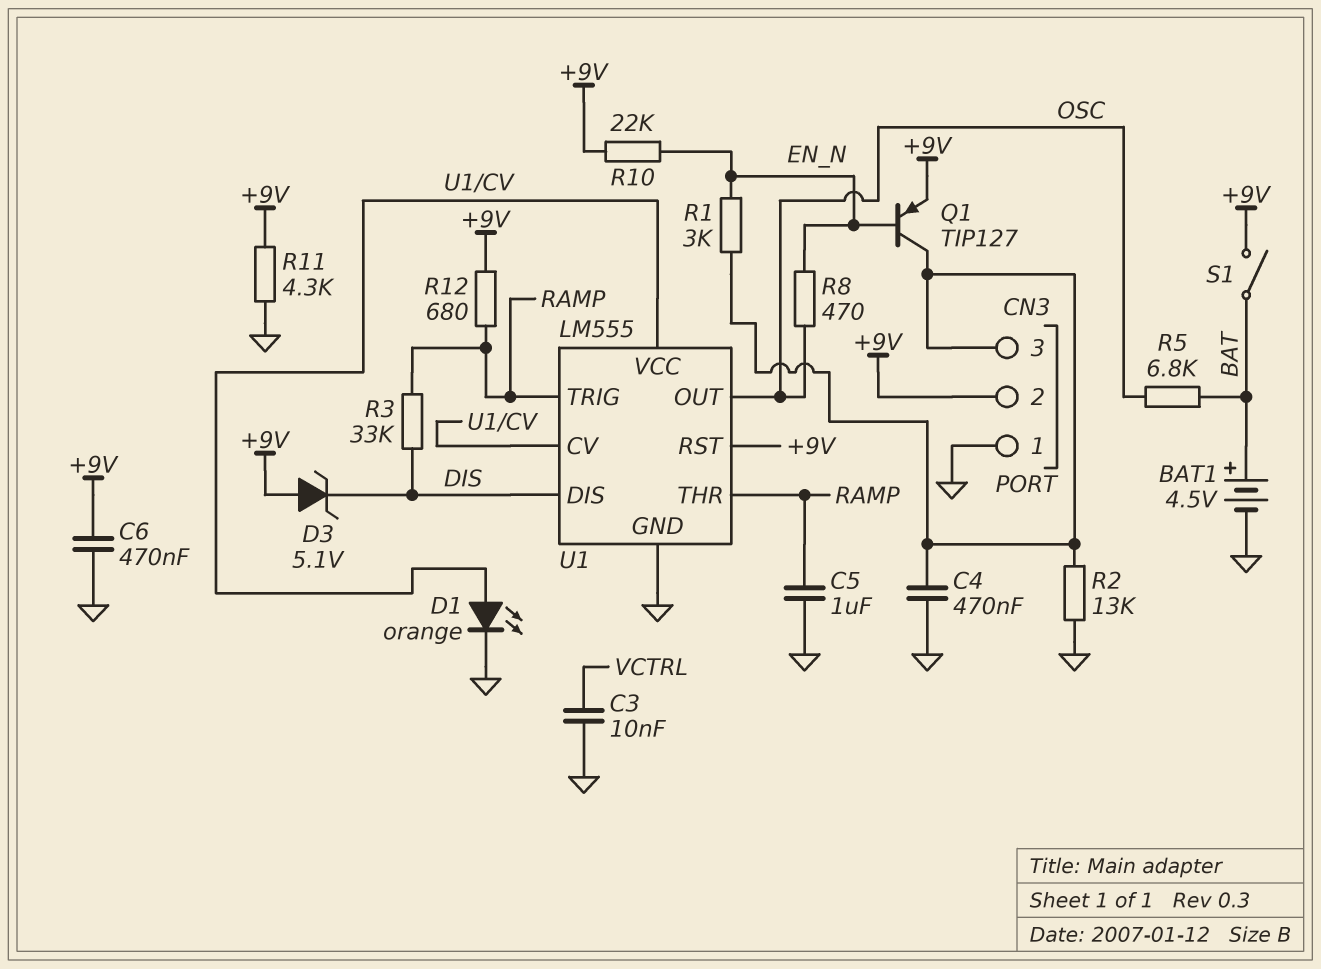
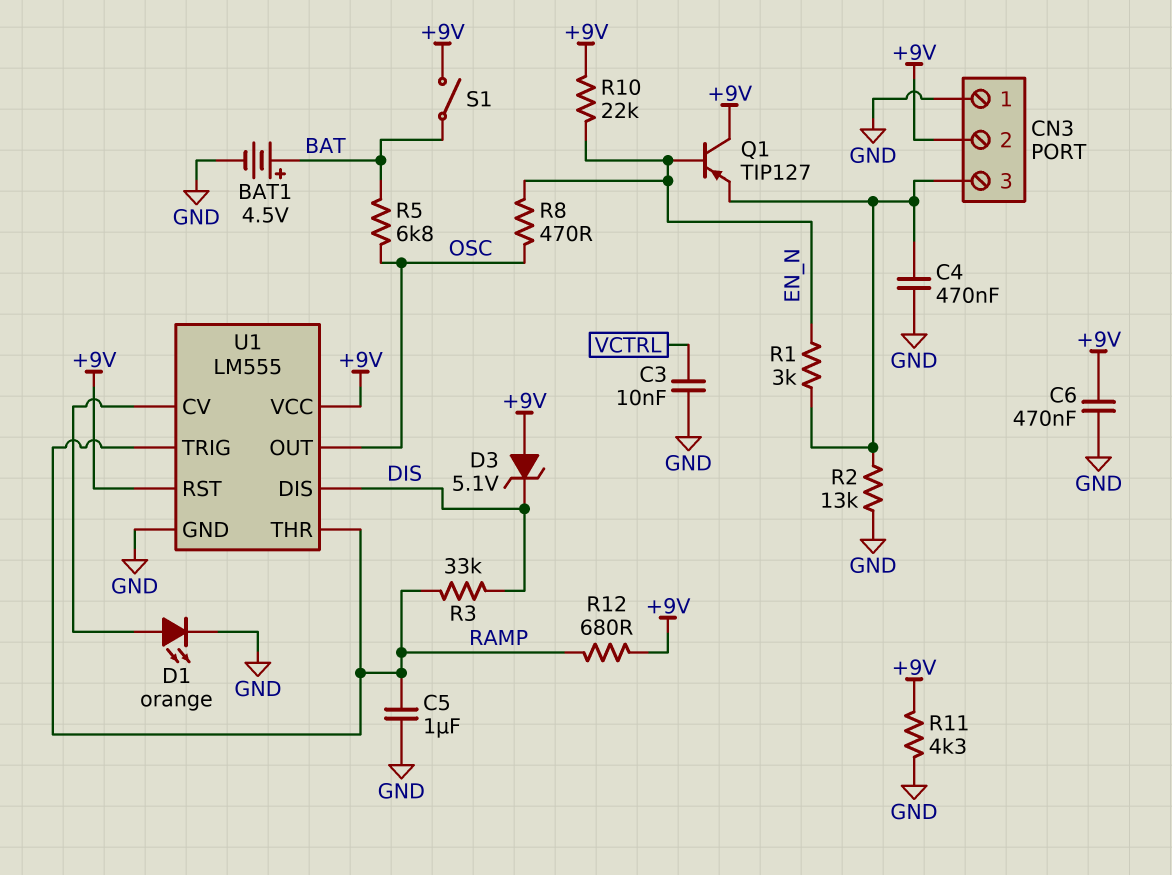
Q1: PNP TIP127 (B EN_N, C CN3/3, E +9V) -> PNP TIP127 (B EN_N, C +9V, E CN3/3)
U1 pin VCC: U1/CV -> +9V

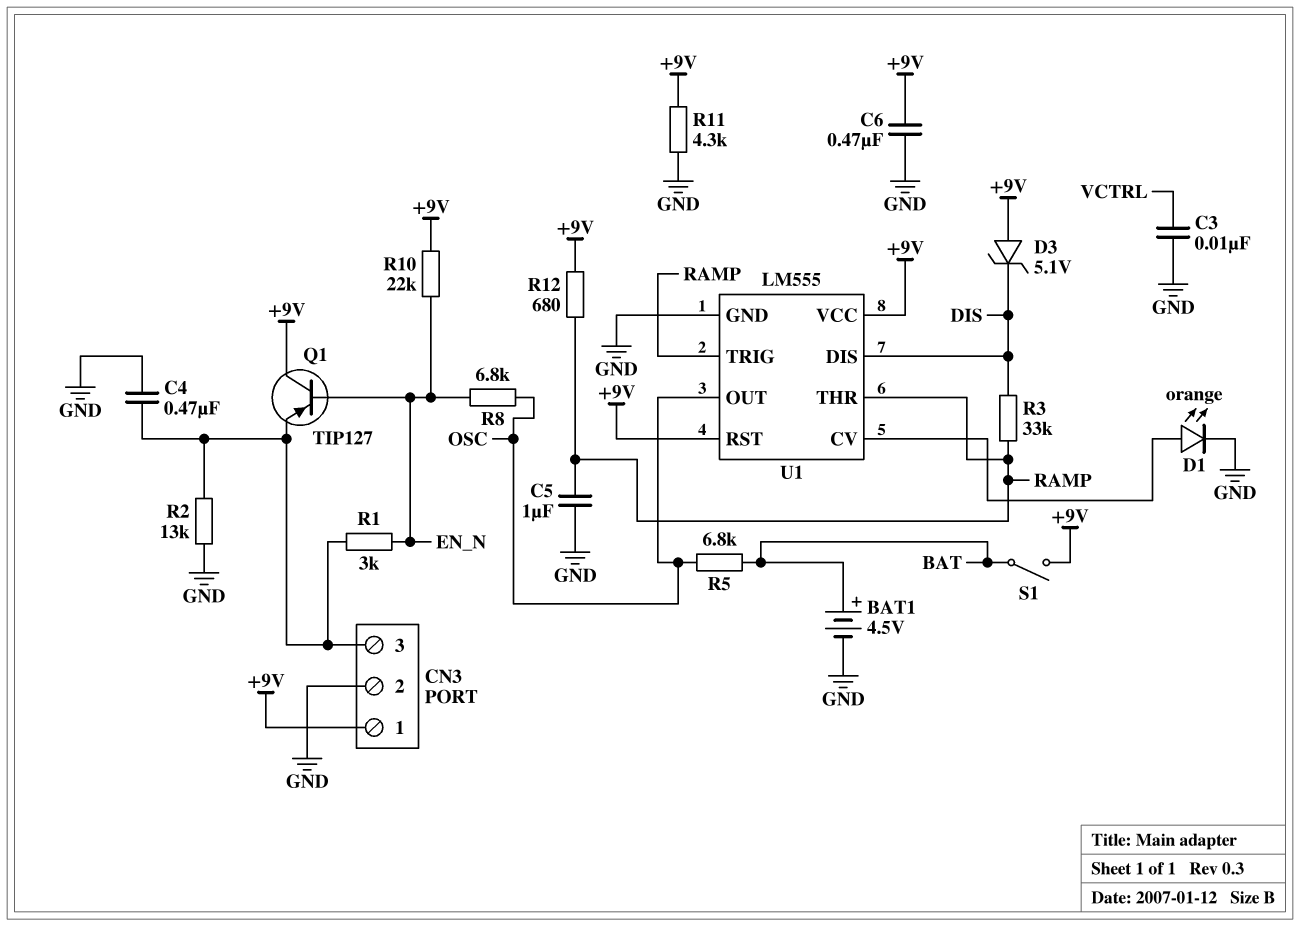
CN3 pin 1: GND -> +9V
CN3 pin 2: +9V -> GND
R8: 470 (EN_N, OSC) -> 6.8k (EN_N, OSC)

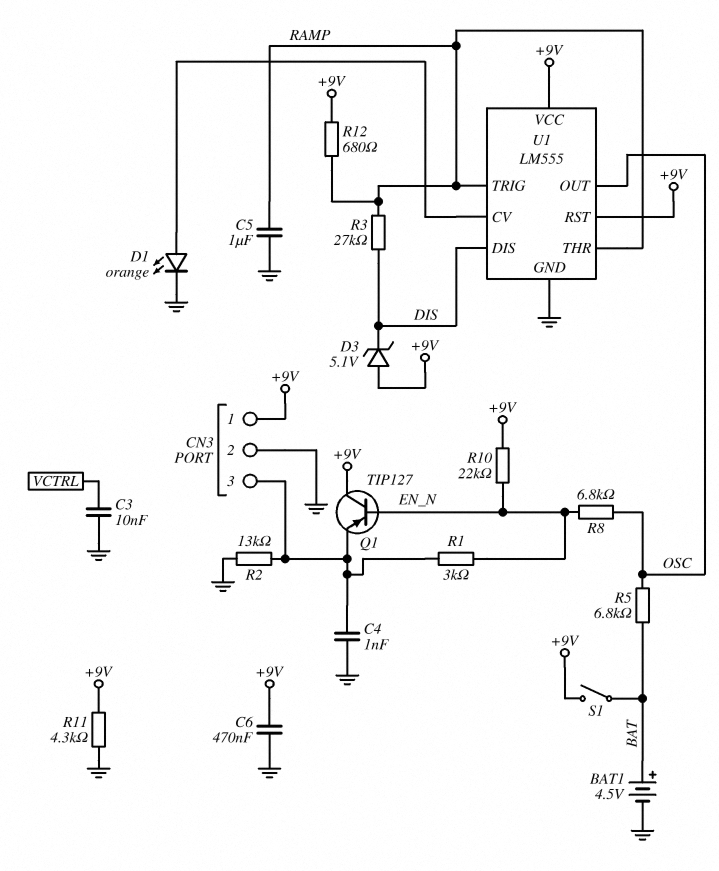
C4: 470nF (CN3/3, GND) -> 1nF (CN3/3, GND)
R3: 33k (DIS, RAMP) -> 27k (DIS, RAMP)

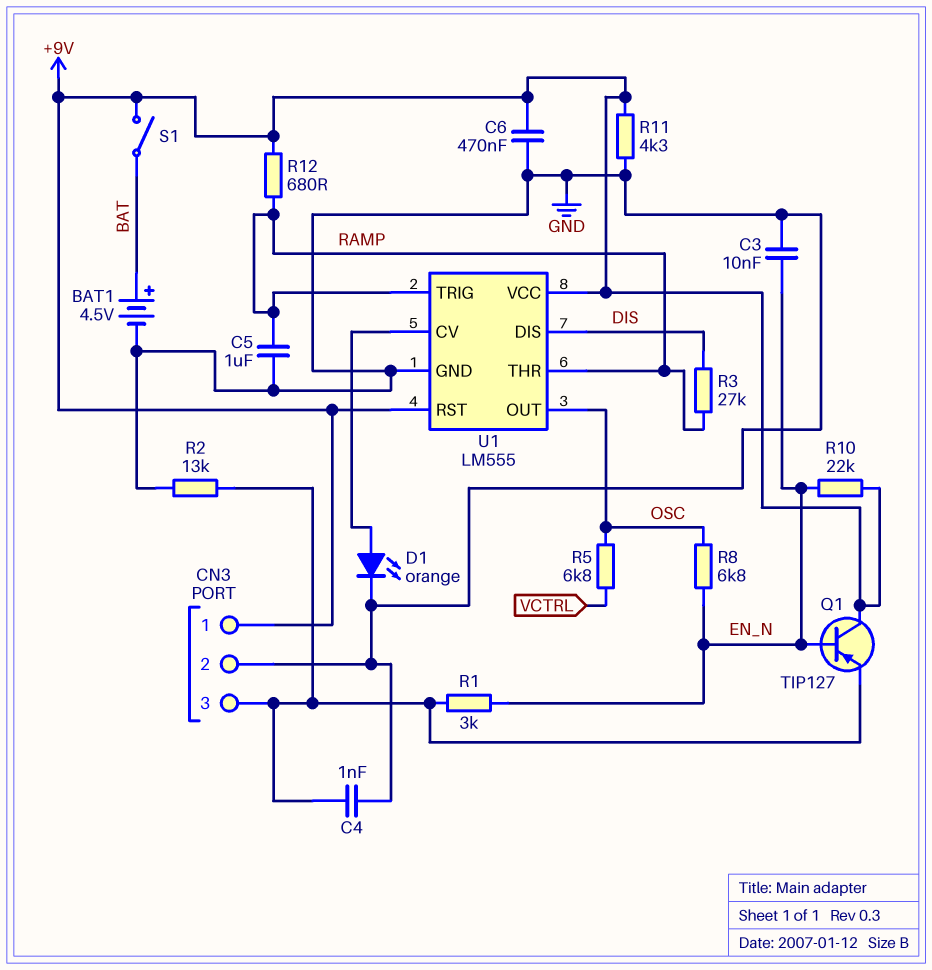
C3: 10nF (GND, VCTRL) -> 10nF (EN_N, GND)
D3: zener 5.1V (A +9V, K DIS) -> none
R5: 6.8k (BAT, OSC) -> 6.8k (OSC, VCTRL)

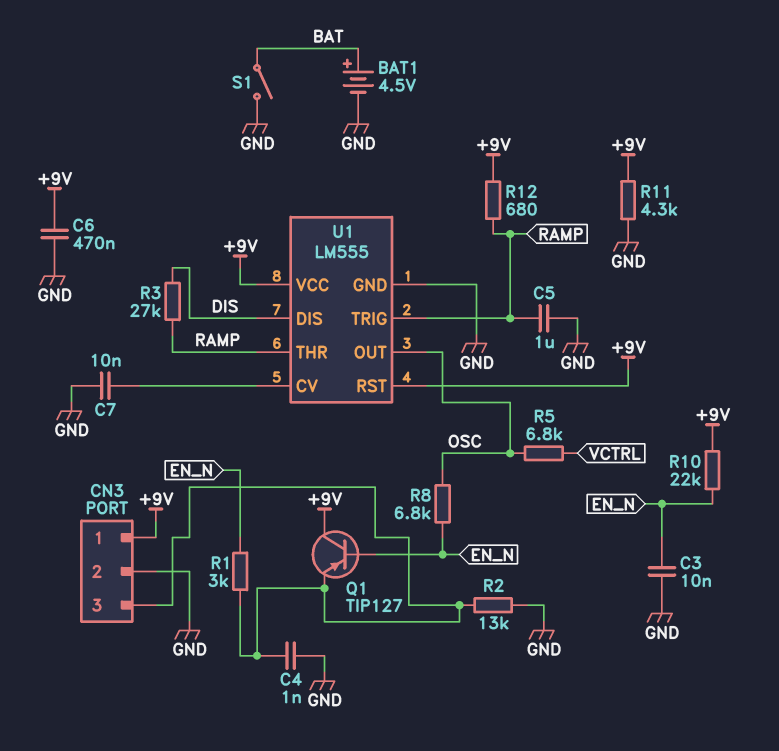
C7: none -> 10nF (GND, U1/CV)
D1: LED orange (A U1/CV, K GND) -> none
S1: switch (+9V, BAT) -> switch (BAT, GND)

